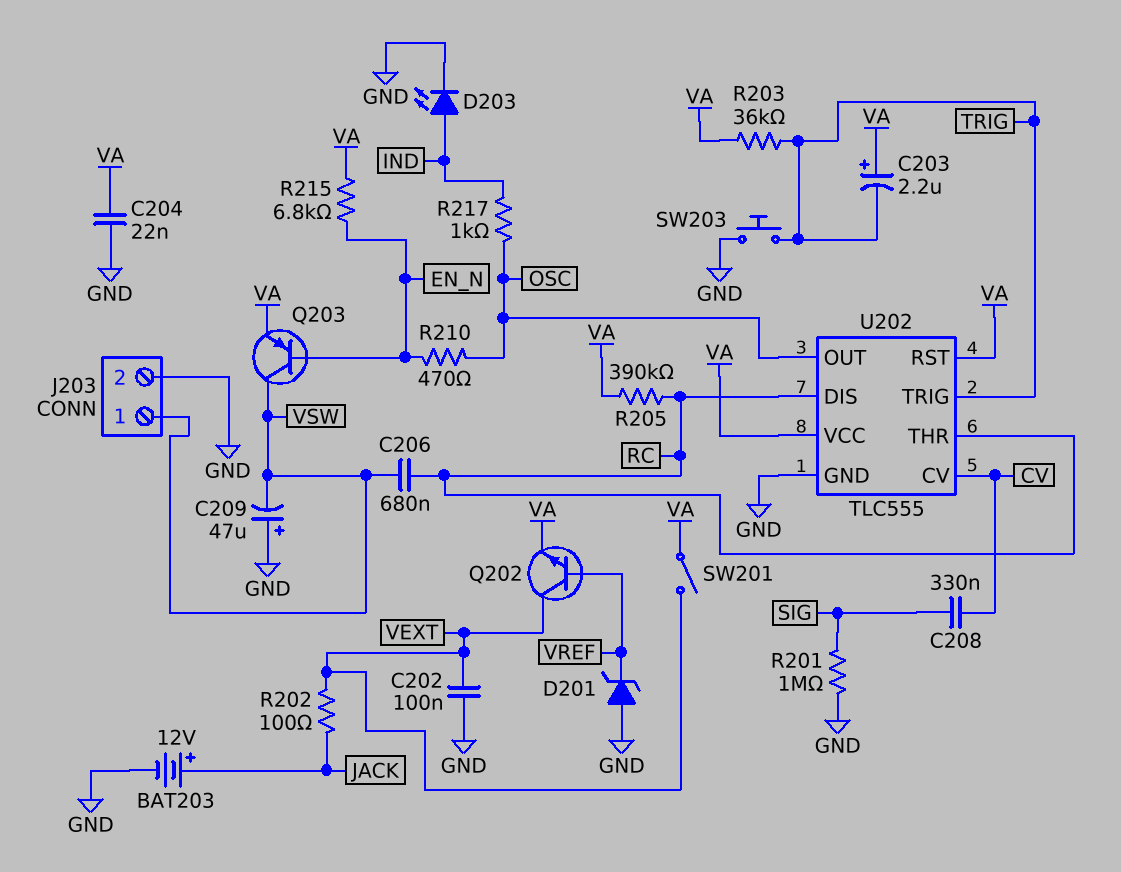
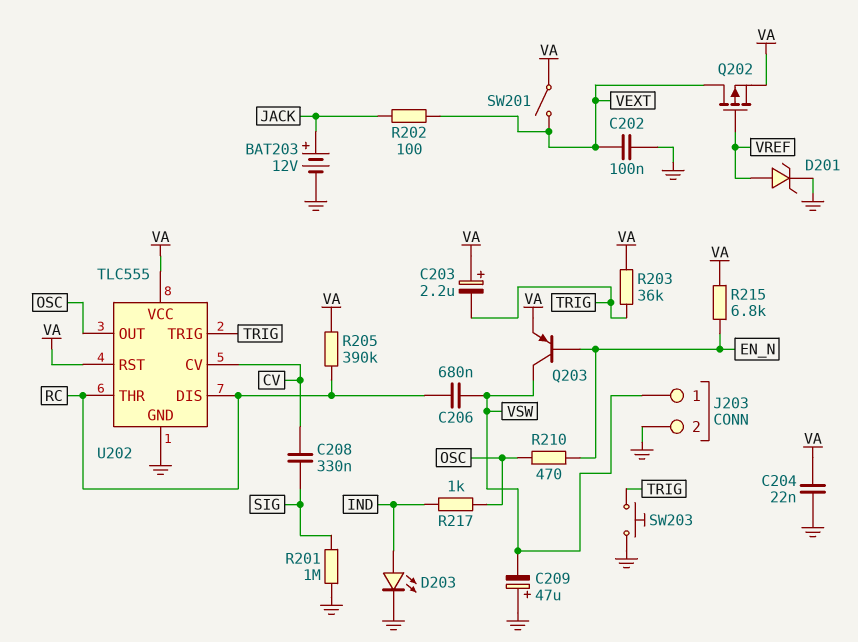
D201: zener (A GND, K VREF) -> zener (A VREF, K GND)
Q202: NPN (B VREF, C VEXT, E VA) -> PMOS (G VREF, D VEXT, S VA)

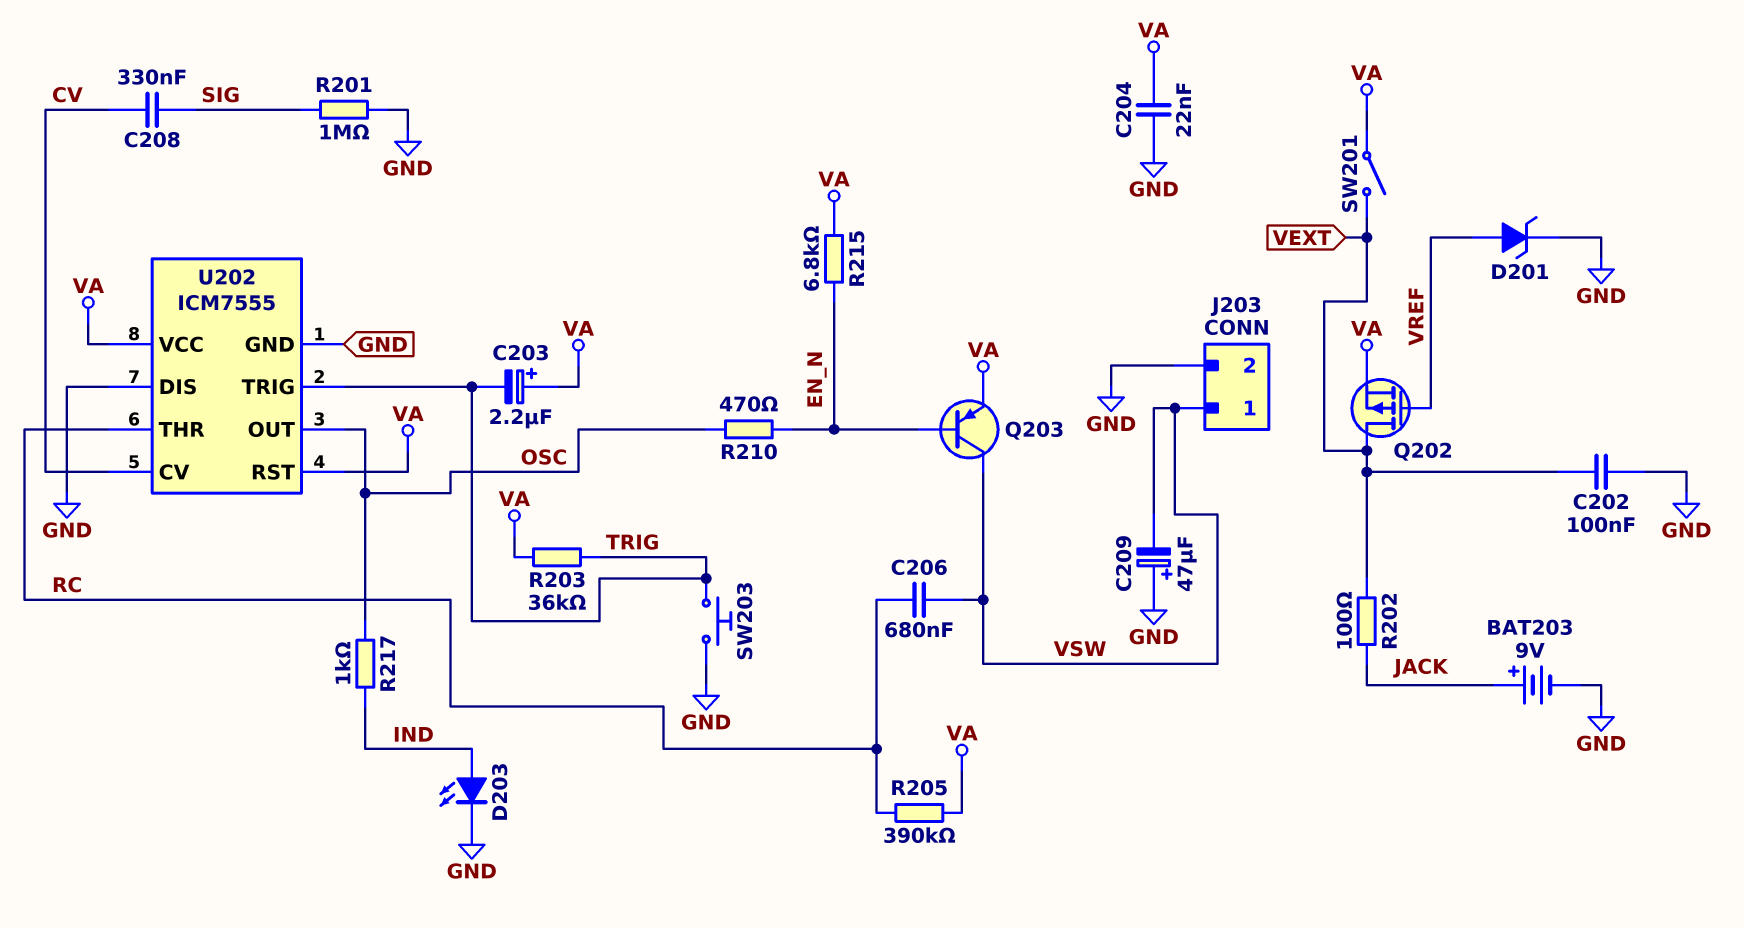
BAT203: 12V (plus JACK, minus GND) -> 9V (plus JACK, minus GND)
U202: TLC555 -> ICM7555
U202 pin DIS: RC -> GND

